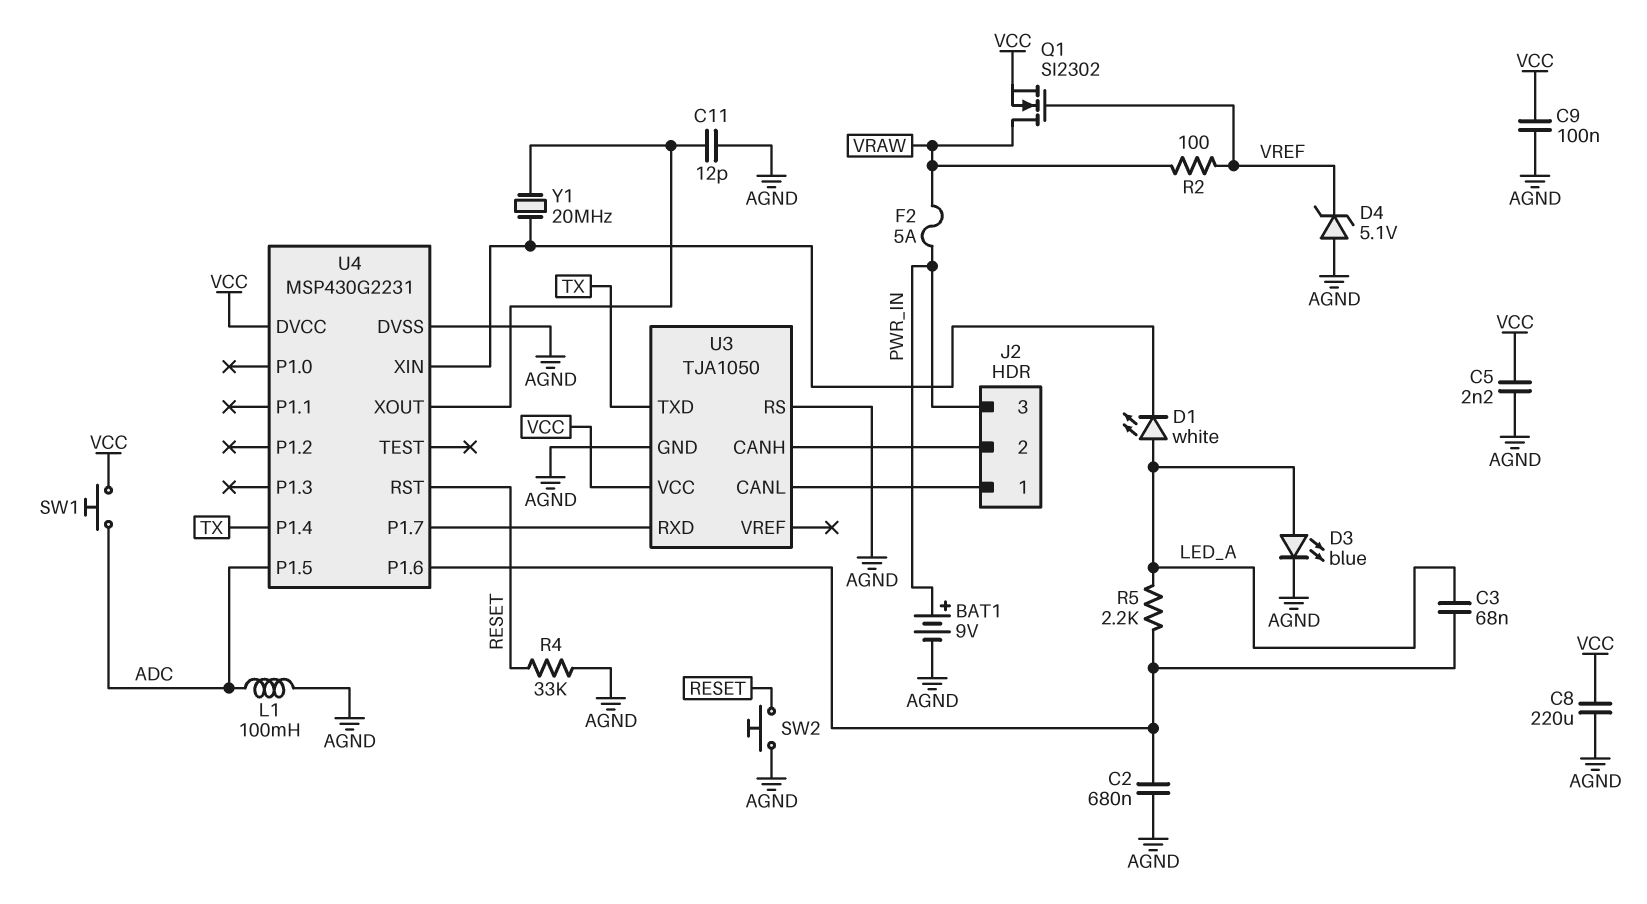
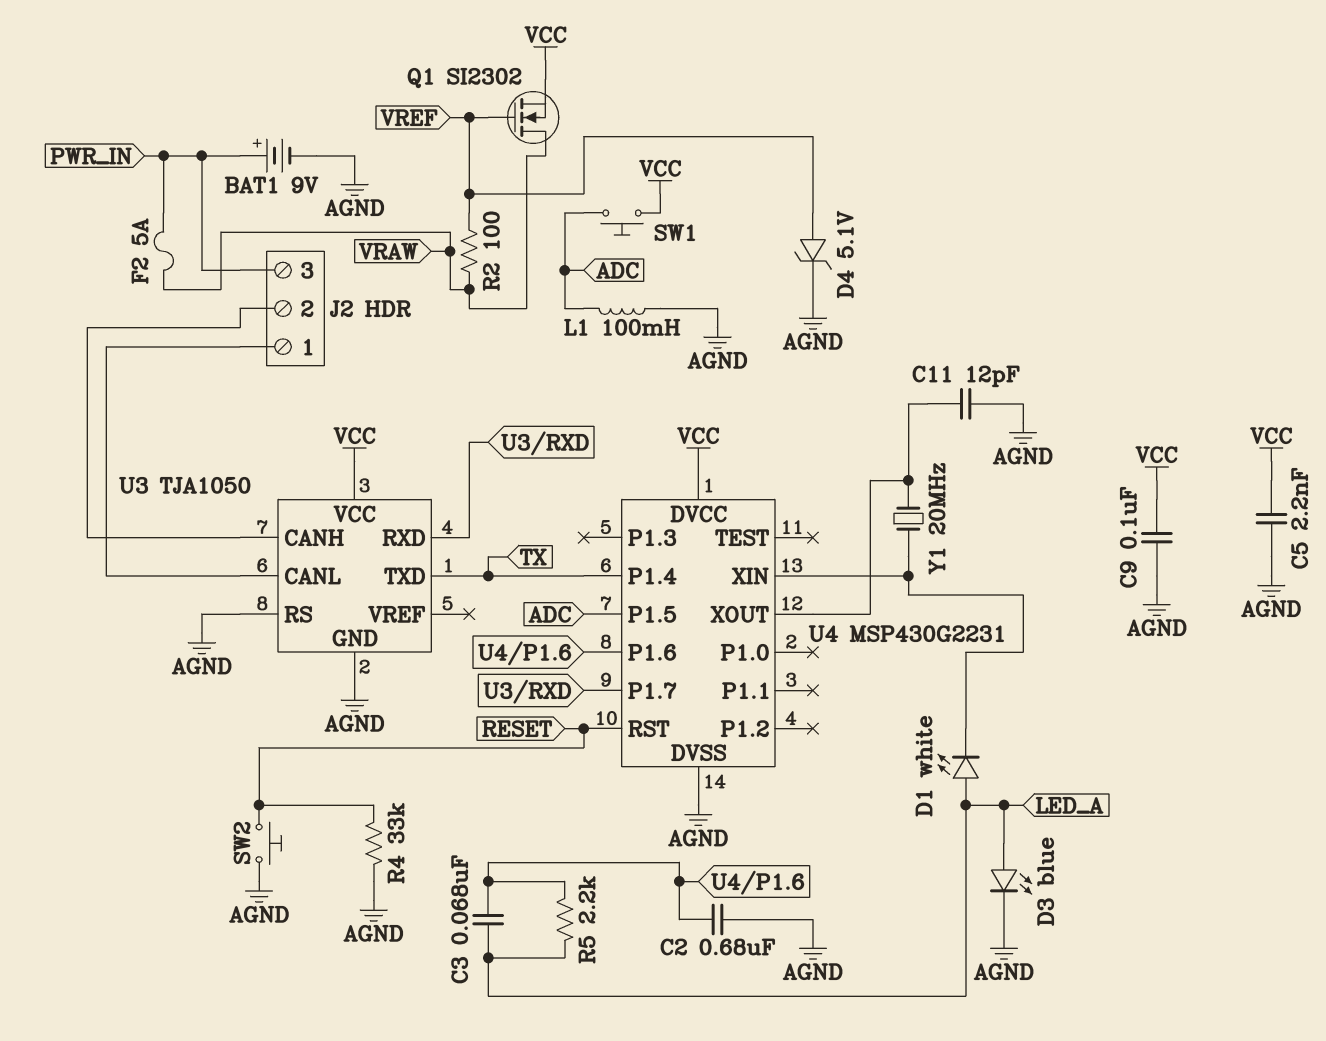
C8: 220uF (AGND, VCC) -> none
D4: zener 5.1V (A AGND, K VREF) -> zener 5.1V (A VREF, K AGND)

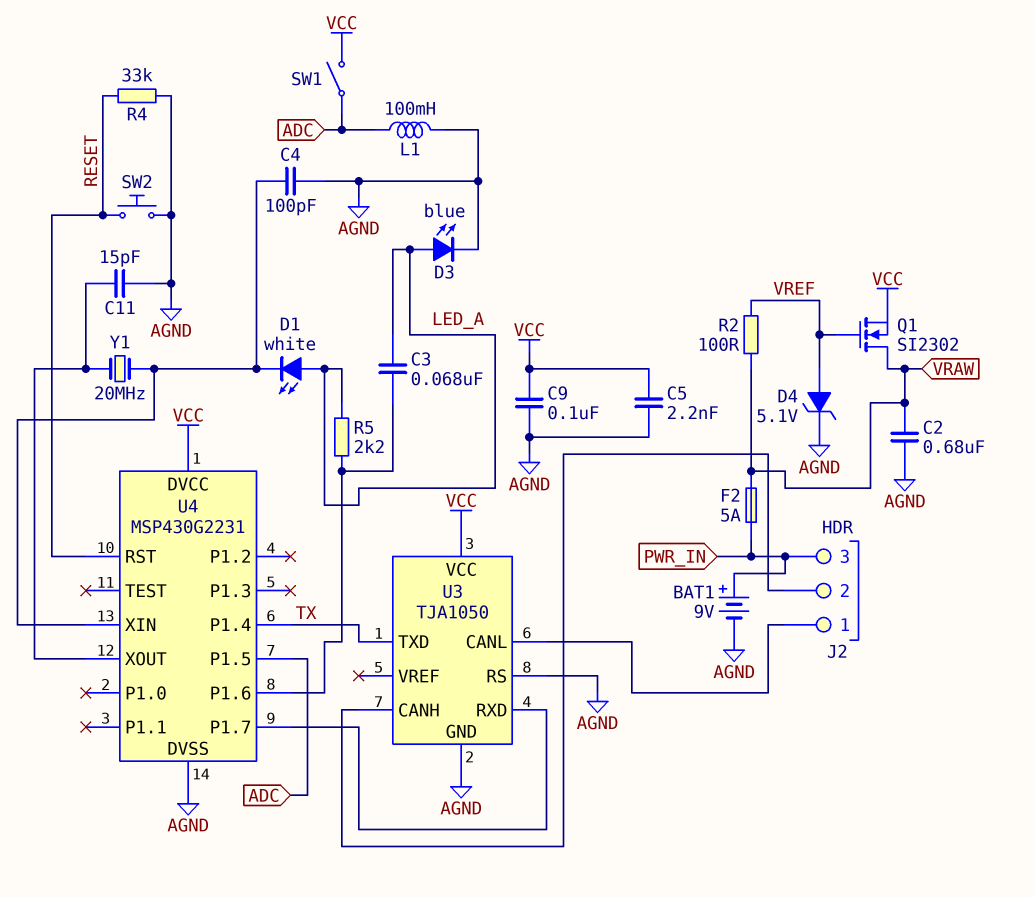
C2: 680nF (AGND, U4/P1.6) -> 680nF (AGND, VRAW)
C4: none -> 100pF (AGND, U4/XIN)
C11: 12pF (AGND, U4/XOUT) -> 15pF (AGND, U4/XOUT)
SW1: button (ADC, VCC) -> switch (ADC, VCC)

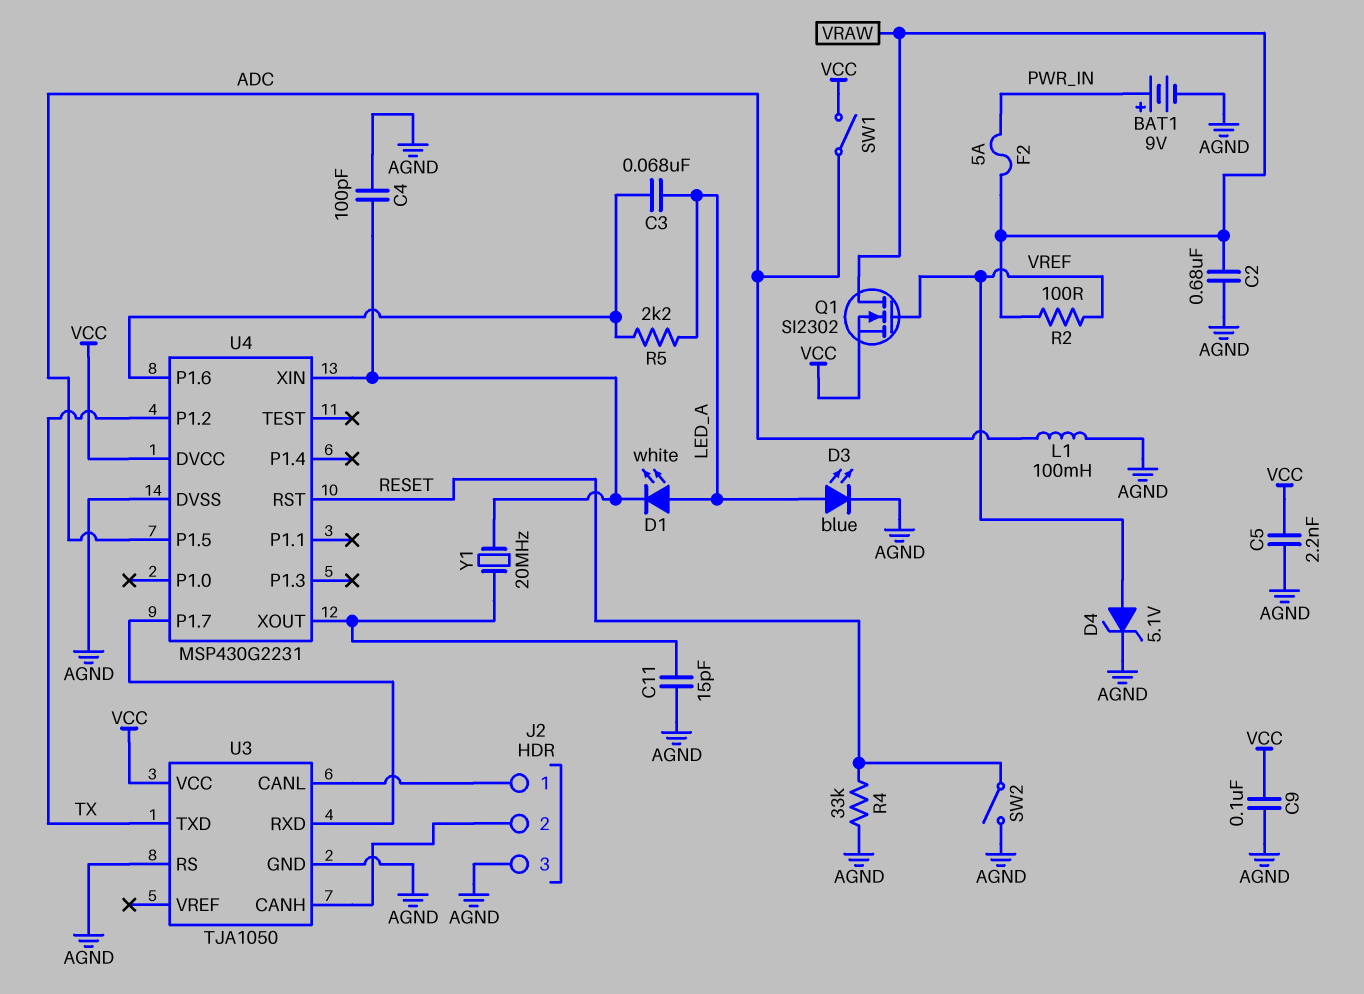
J2 pin 3: PWR_IN -> AGND
SW2: button (AGND, RESET) -> switch (AGND, RESET)
U4 pin P1.2: none -> TX
U4 pin P1.4: TX -> none

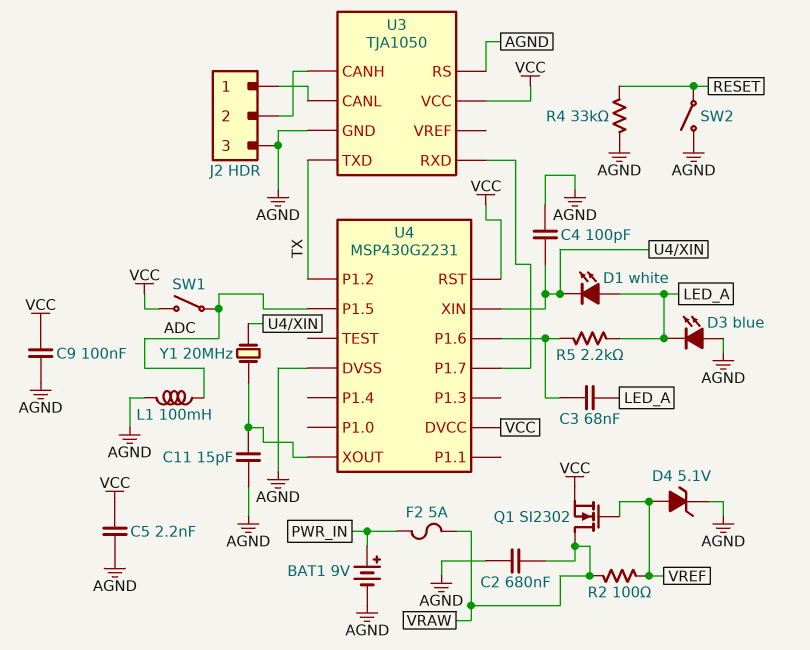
D3: LED blue (A LED_A, K AGND) -> LED blue (A AGND, K LED_A)
U4 pin RST: RESET -> VCC

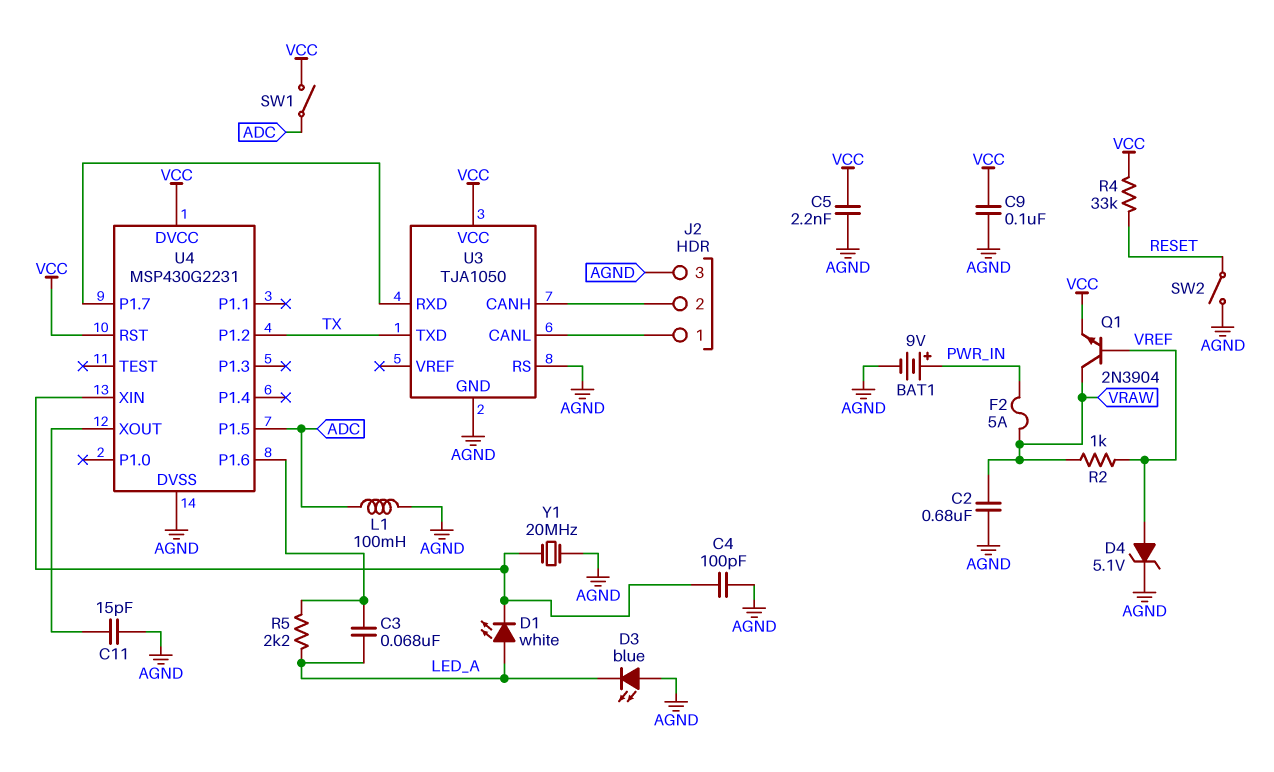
Q1: NMOS SI2302 (G VREF, D VRAW, S VCC) -> NPN 2N3904 (B VREF, C VRAW, E VCC)
R2: 100 (VRAW, VREF) -> 1k (VRAW, VREF)
R4: 33k (AGND, RESET) -> 33k (RESET, VCC)
Y1: 20MHz (U4/XIN, U4/XOUT) -> 20MHz (AGND, U4/XIN)

